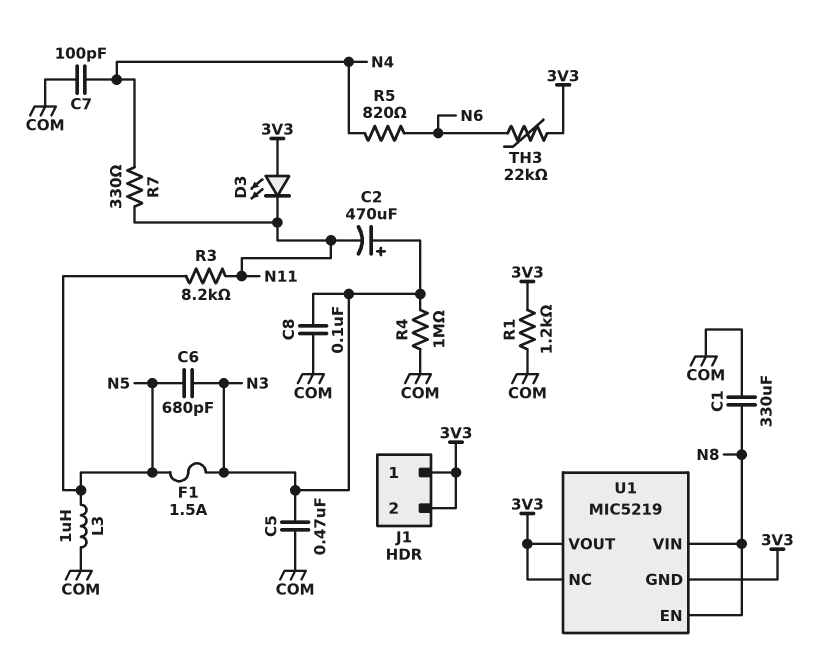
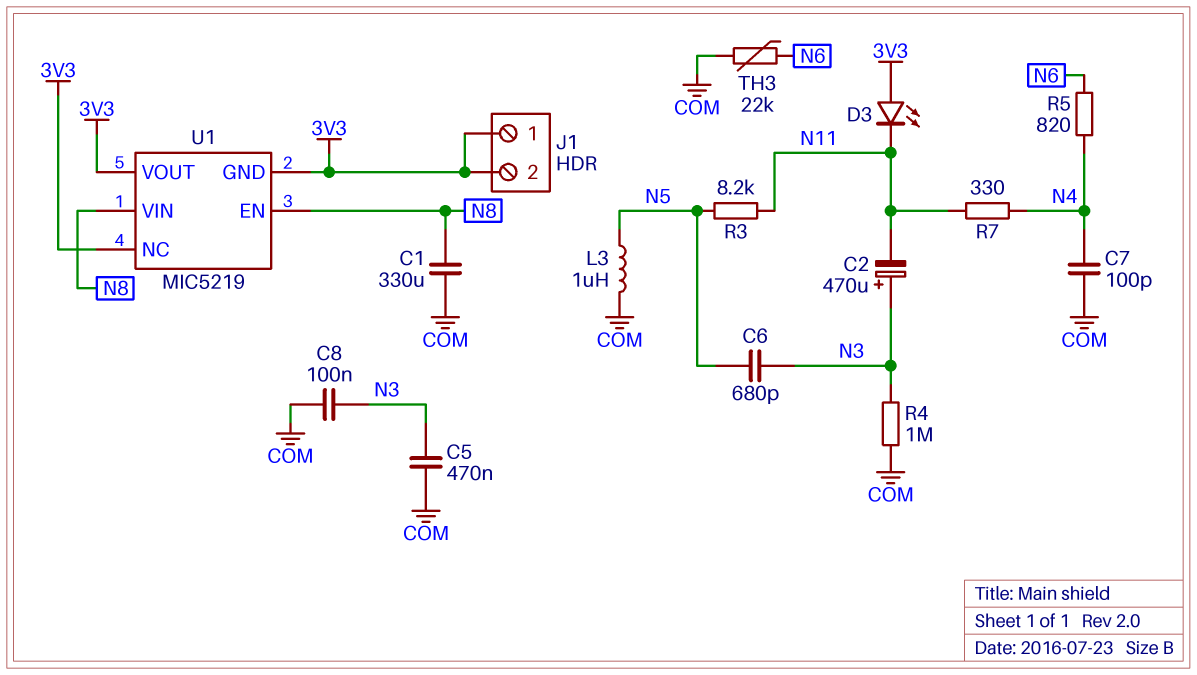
F1: 1.5A (N3, N5) -> none
R1: 1.2k (3V3, COM) -> none
TH3: 22k (3V3, N6) -> 22k (COM, N6)

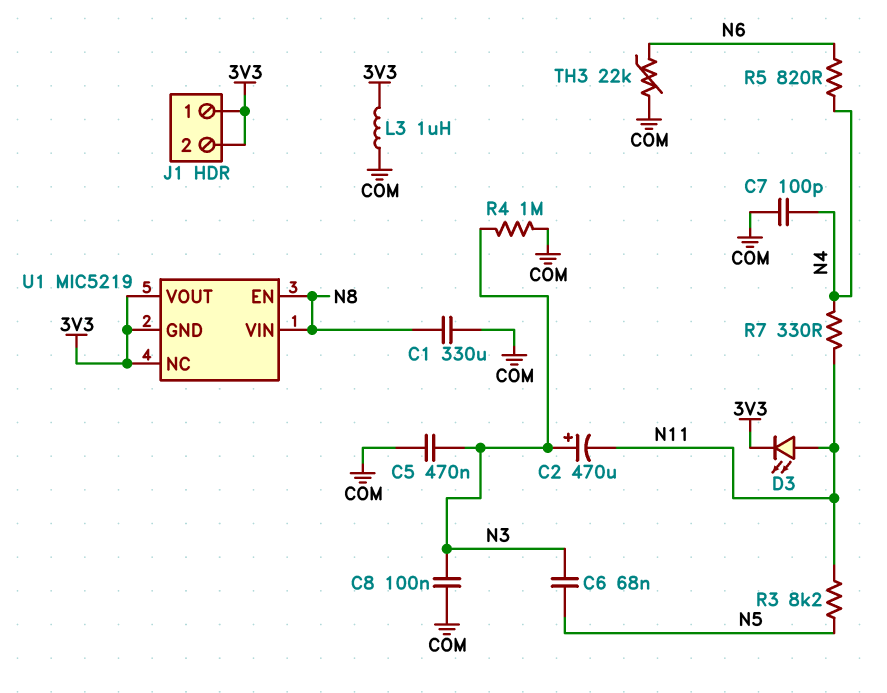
C6: 680pF (N3, N5) -> 68nF (N3, N5)
D3: LED (A 3V3, K N11) -> LED (A N11, K 3V3)
L3: 1uH (COM, N5) -> 1uH (3V3, COM)

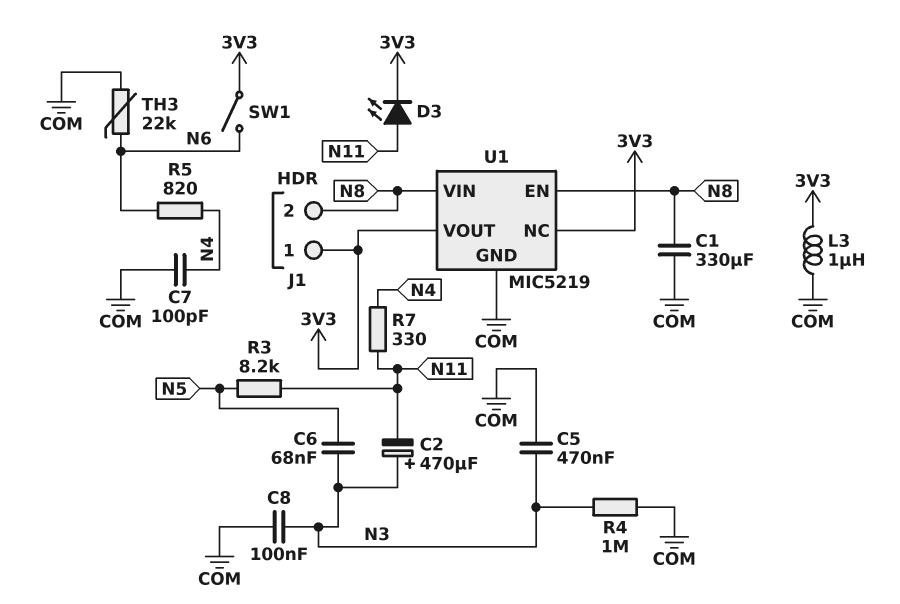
J1 pin 2: 3V3 -> N8
SW1: none -> switch (3V3, N6)
U1 pin GND: 3V3 -> COM

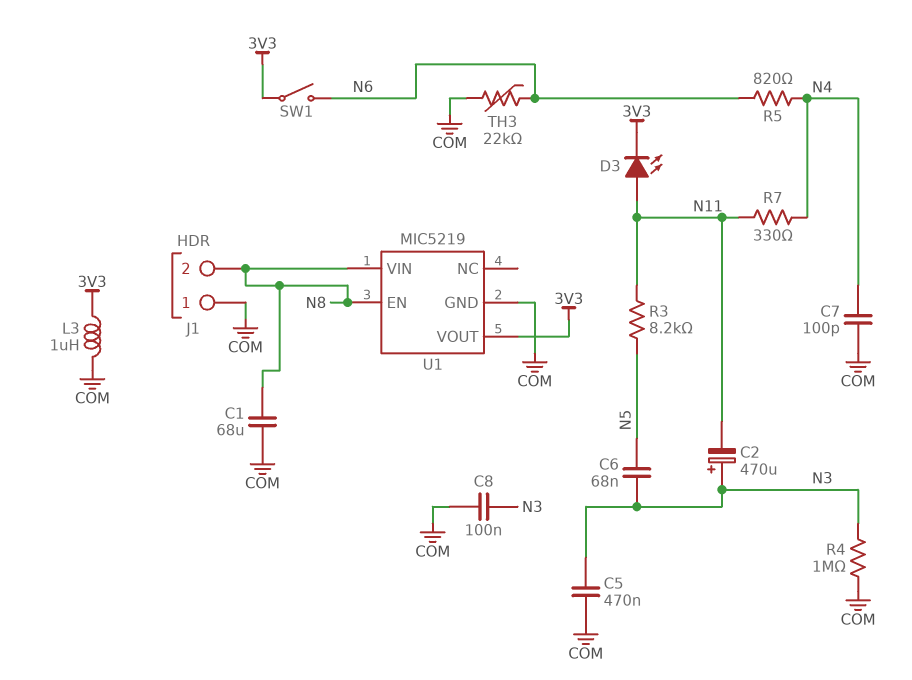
C1: 330uF (COM, N8) -> 68uF (COM, N8)
J1 pin 1: 3V3 -> COM
U1 pin NC: 3V3 -> none

